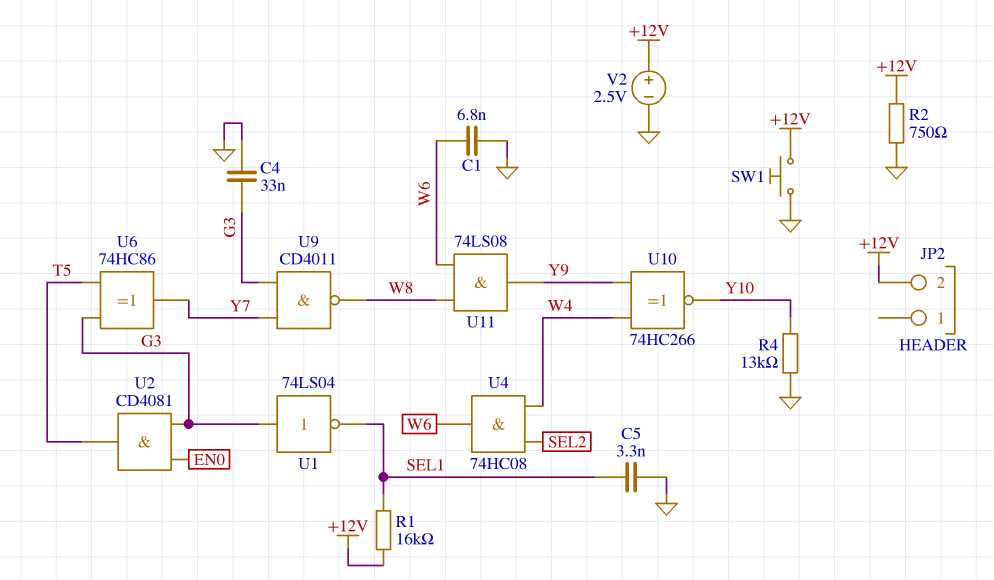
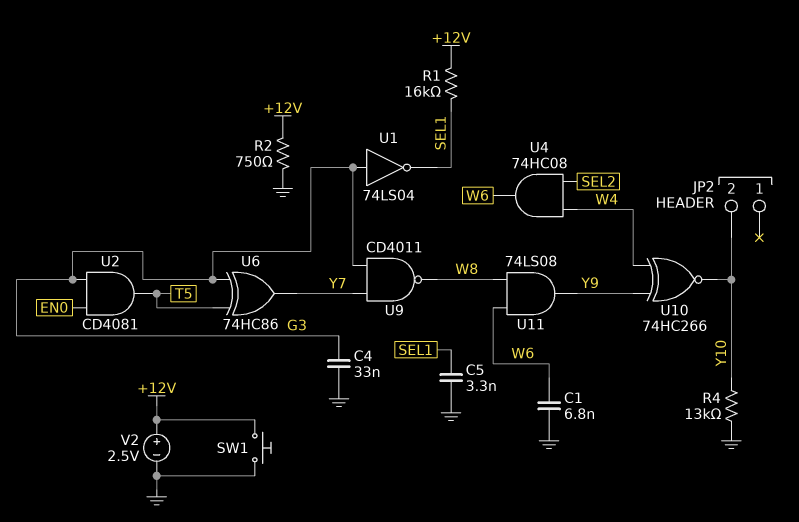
JP2 pin 2: +12V -> Y10

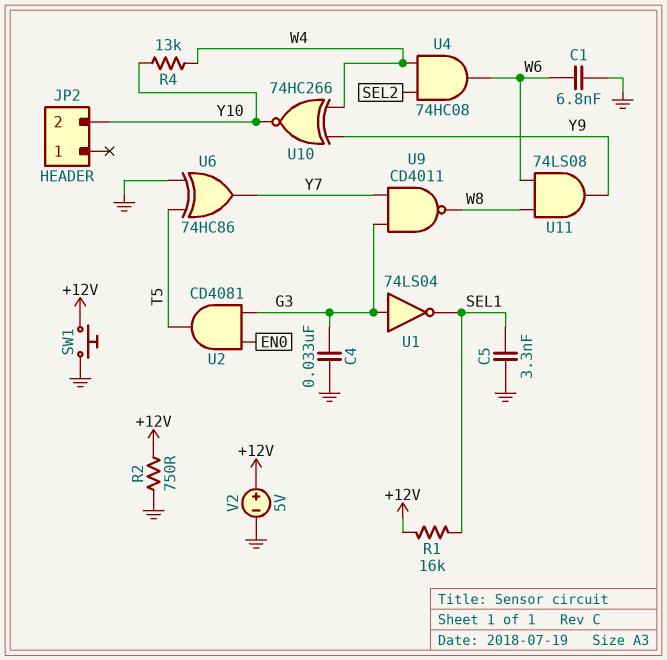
R4: 13k (GND, Y10) -> 13k (W4, Y10)
U6: XOR 74HC86 (in G3, in T5, out Y7) -> XOR 74HC86 (in GND, in T5, out Y7)
V2: 2.5V (plus +12V, minus GND) -> 5V (plus +12V, minus GND)

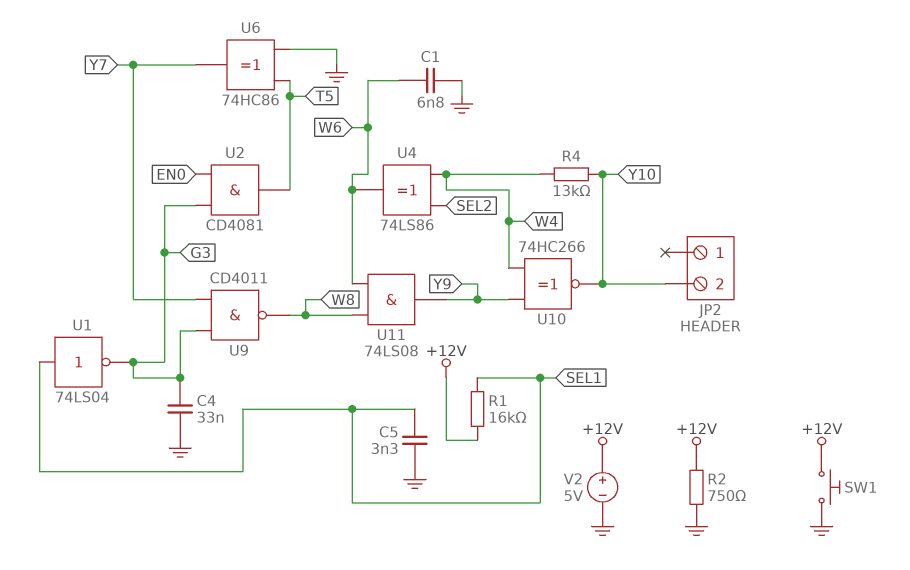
U1: NOT 74LS04 (in G3, out SEL1) -> NOT 74LS04 (in SEL1, out G3)
U4: AND 74HC08 (in SEL2, in W4, out W6) -> XOR 74LS86 (in SEL2, in W4, out W6)

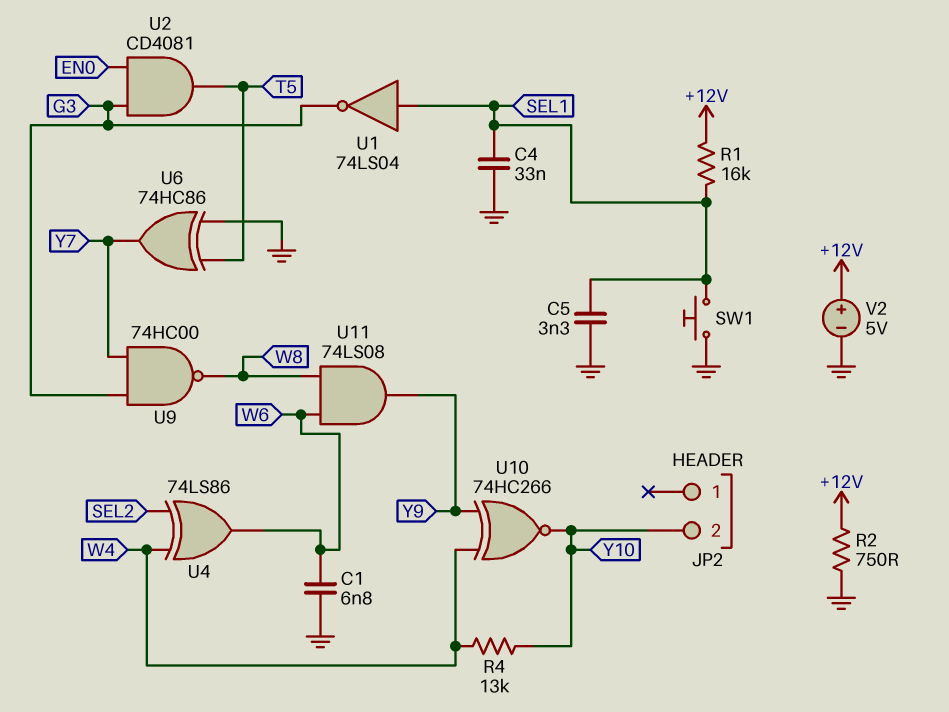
C4: 33nF (G3, GND) -> 33nF (GND, SEL1)
SW1: button (+12V, GND) -> button (GND, SEL1)
U9: NAND CD4011 (in G3, in Y7, out W8) -> NAND 74HC00 (in G3, in Y7, out W8)

